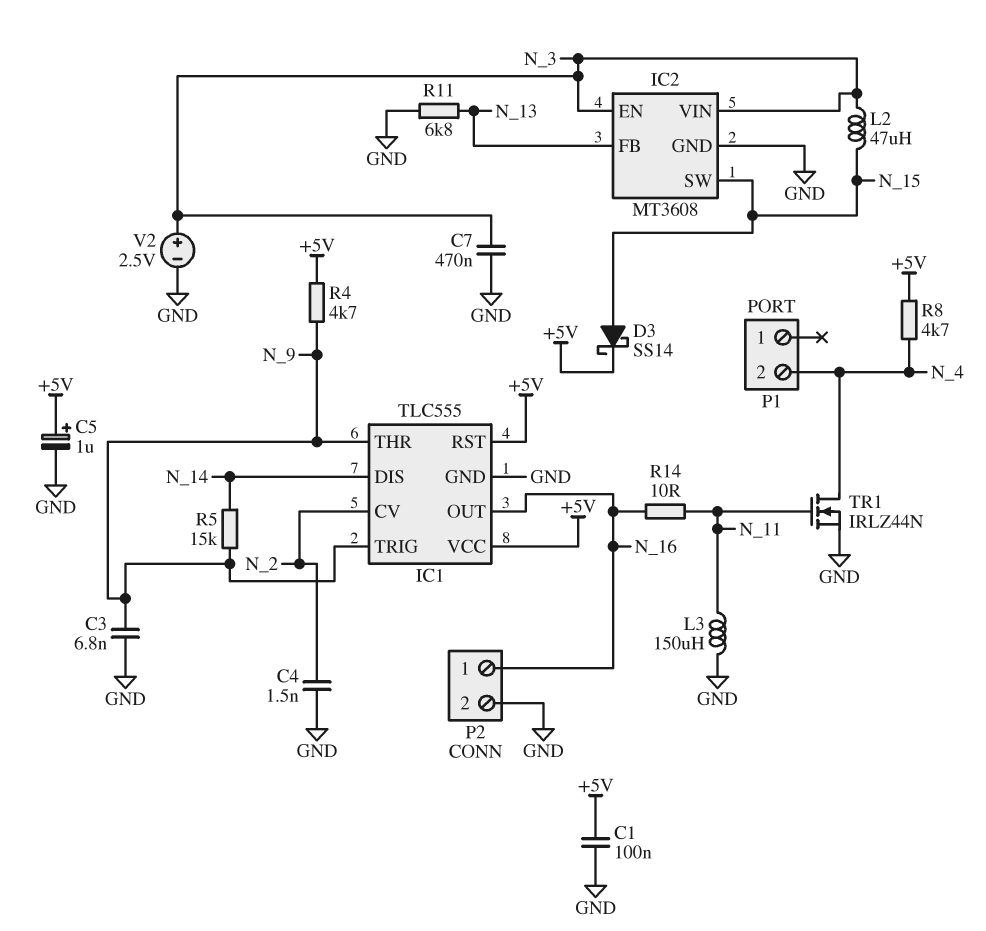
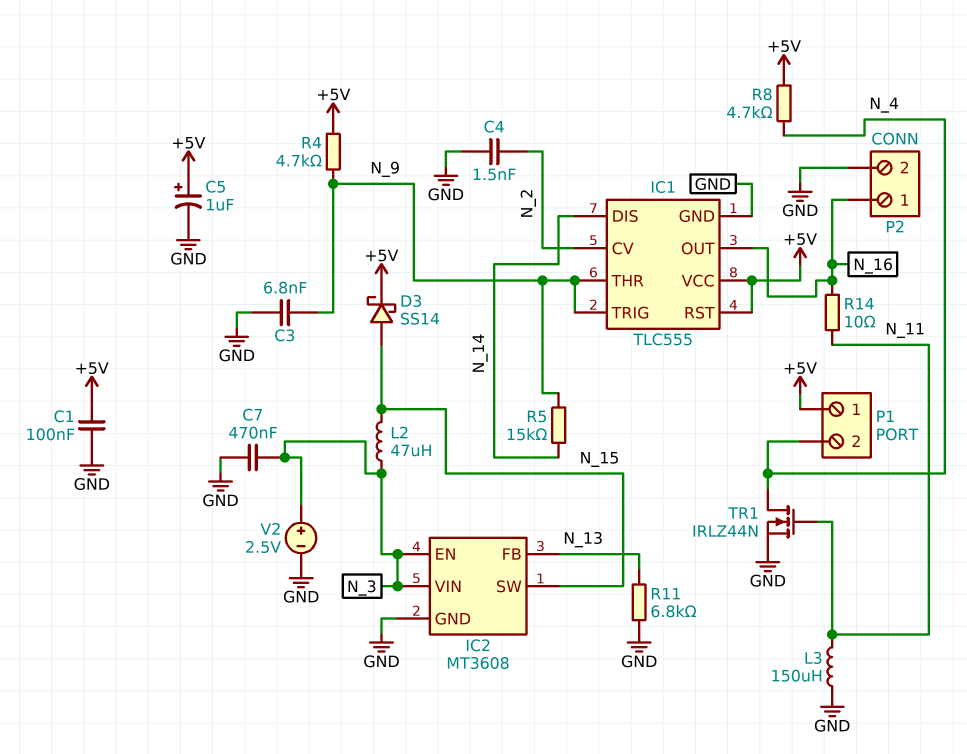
P1 pin 1: none -> +5V

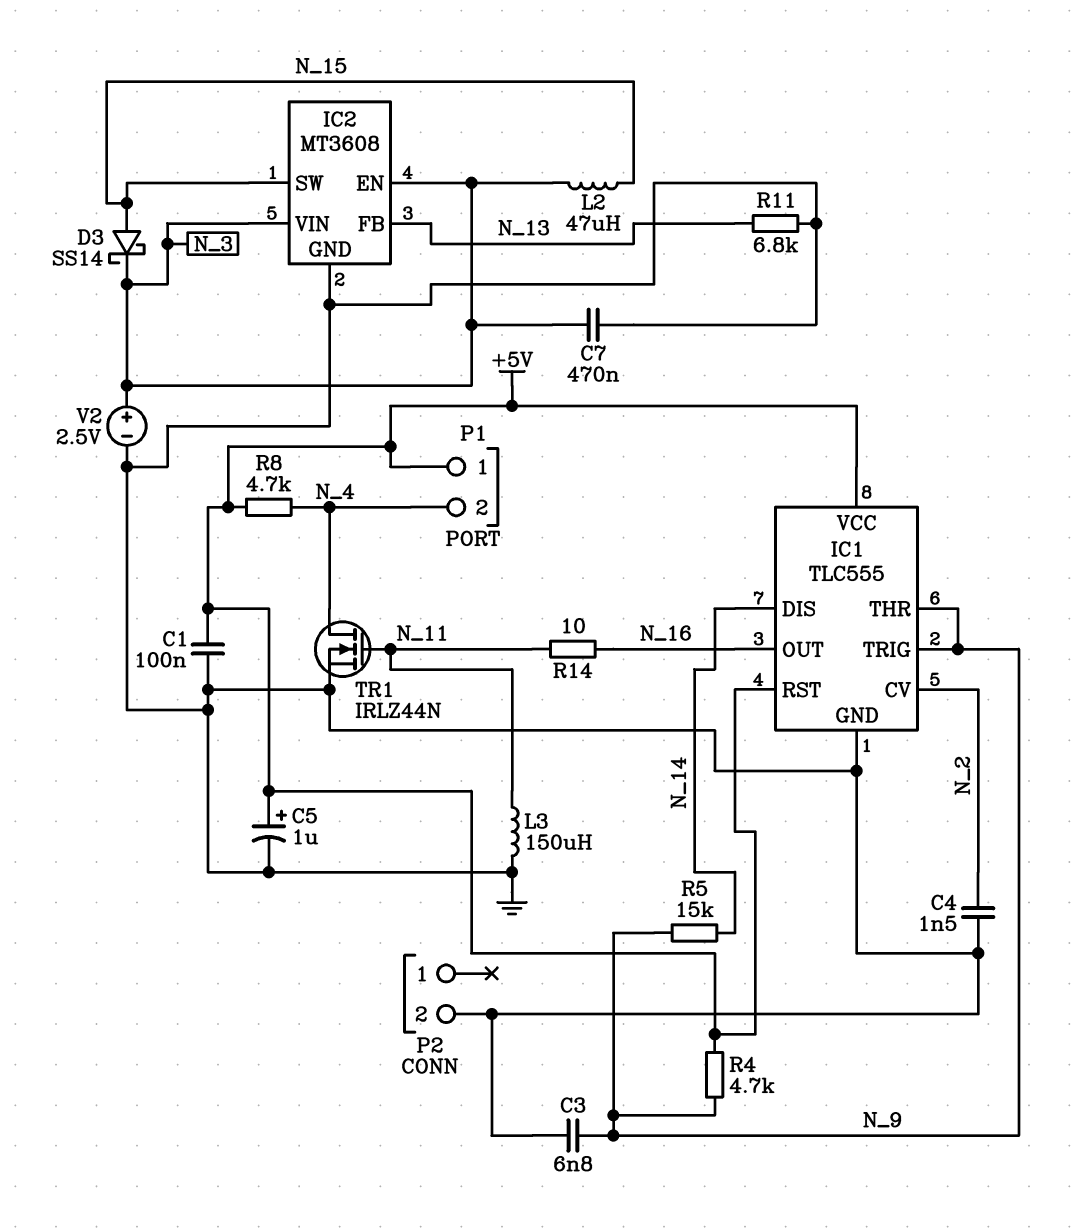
D3: schottky SS14 (A N_15, K +5V) -> schottky SS14 (A N_15, K N_3)
P2 pin 1: N_16 -> none

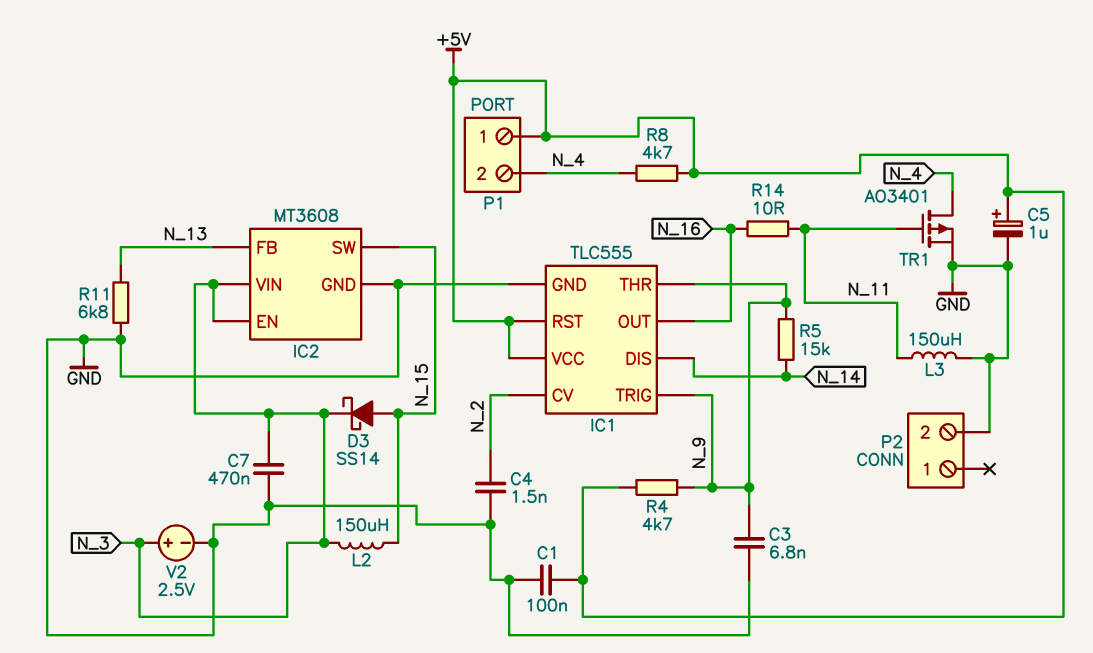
L2: 47uH (N_3, N_15) -> 150uH (N_3, N_15)
TR1: NMOS IRLZ44N (G N_11, D N_4, S GND) -> PMOS AO3401 (G N_11, D N_4, S GND)

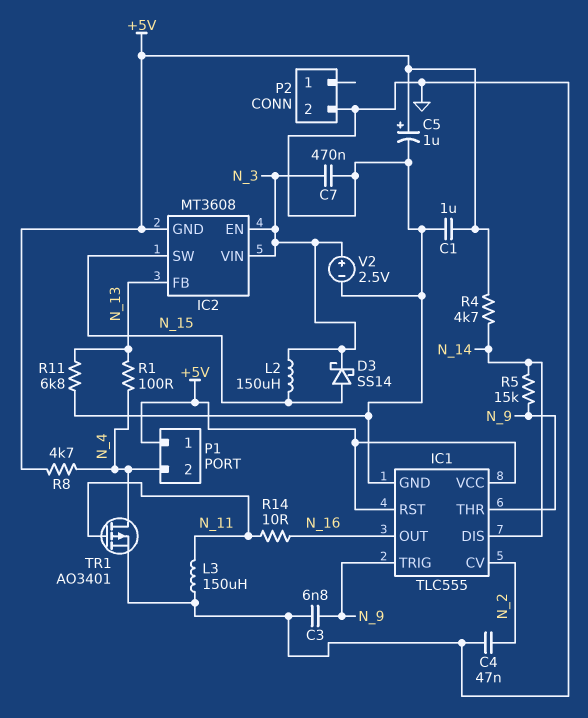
C1: 100nF (+5V, GND) -> 1uF (+5V, GND)
C4: 1.5nF (GND, N_2) -> 47nF (GND, N_2)
IC2 pin GND: GND -> +5V
R1: none -> 100 (N_4, N_13)
R4: 4.7k (+5V, N_9) -> 4.7k (+5V, N_14)

